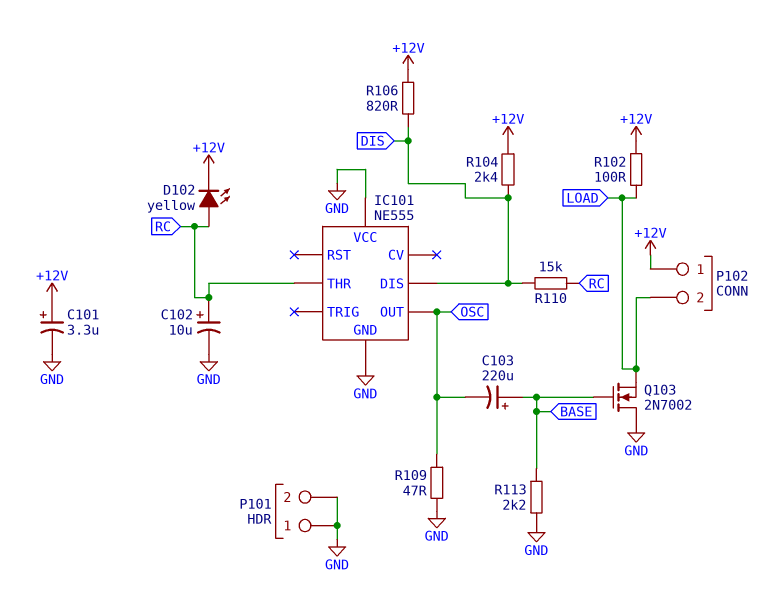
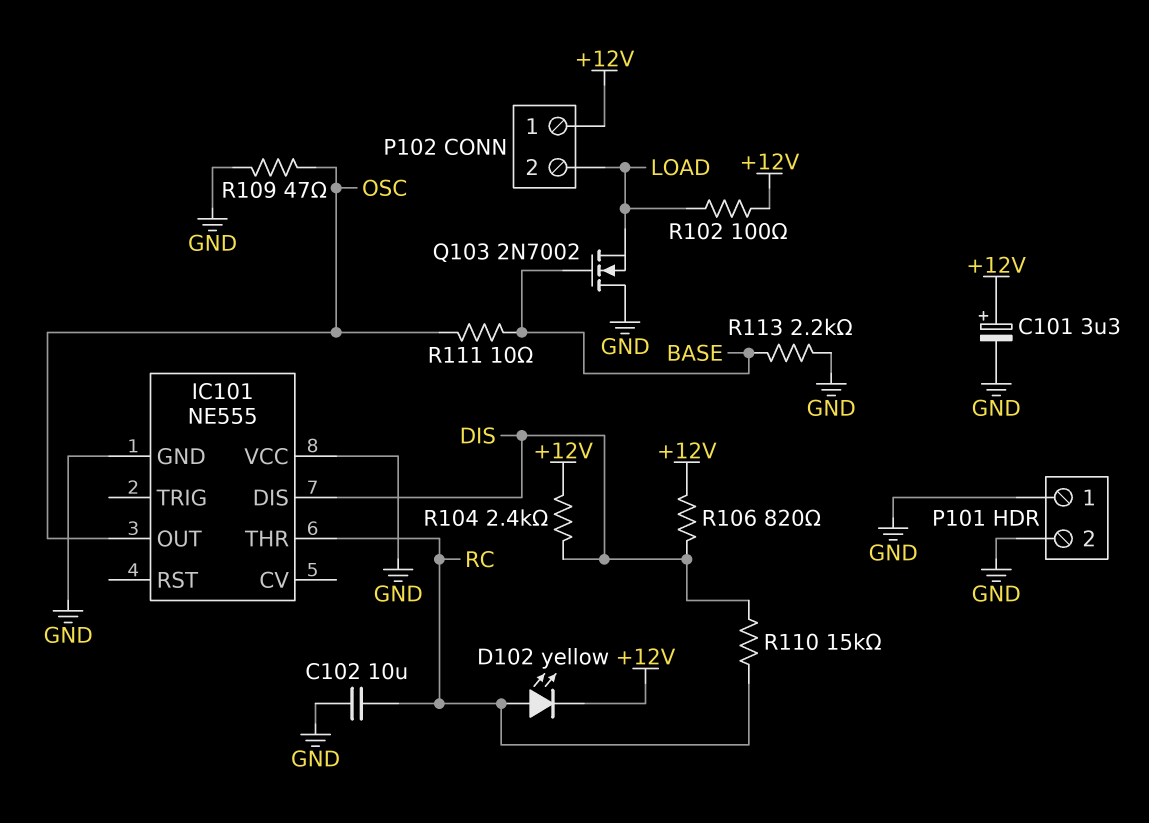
C102: 10uF (plus RC, minus GND) -> 10uF (GND, RC)
C103: 220uF (plus BASE, minus OSC) -> none
R111: none -> 10 (BASE, OSC)

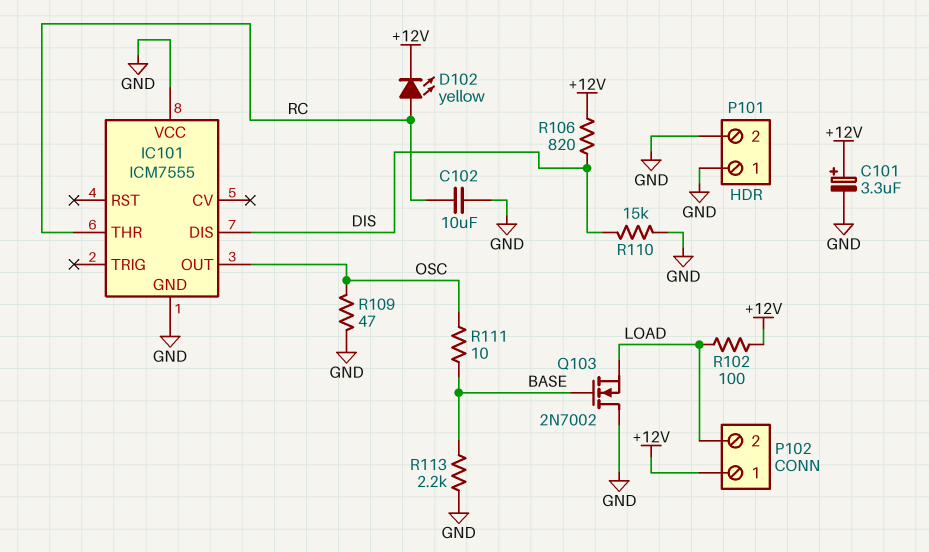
IC101: NE555 -> ICM7555
R104: 2.4k (+12V, DIS) -> none
R110: 15k (DIS, RC) -> 15k (DIS, GND)

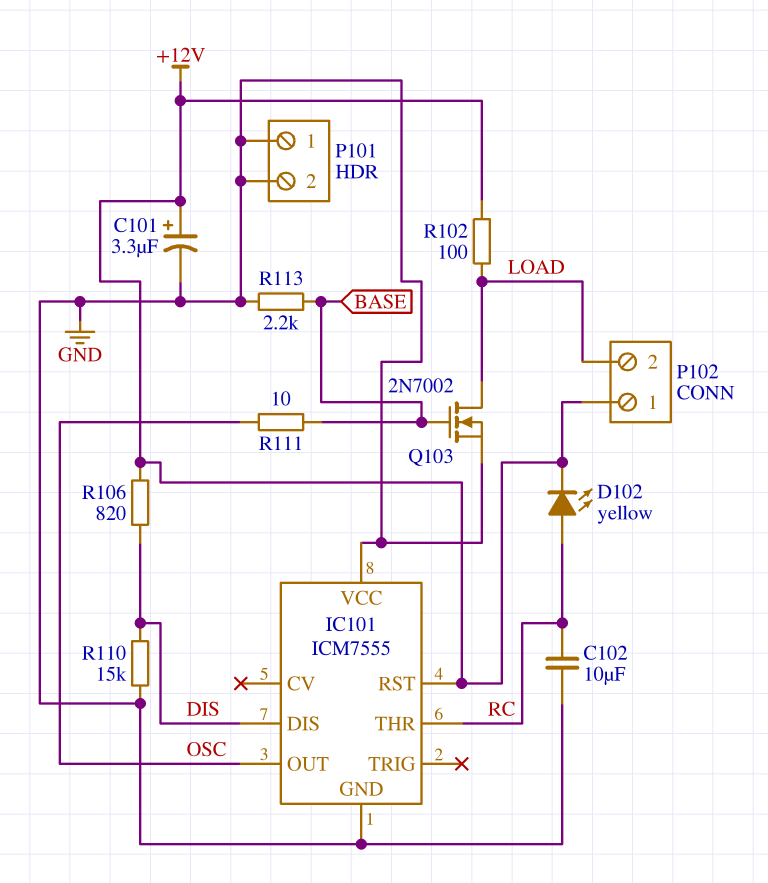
IC101 pin RST: none -> +12V
Q103: NMOS 2N7002 (G BASE, D GND, S LOAD) -> NMOS 2N7002 (G BASE, D LOAD, S GND)
R109: 47 (GND, OSC) -> none

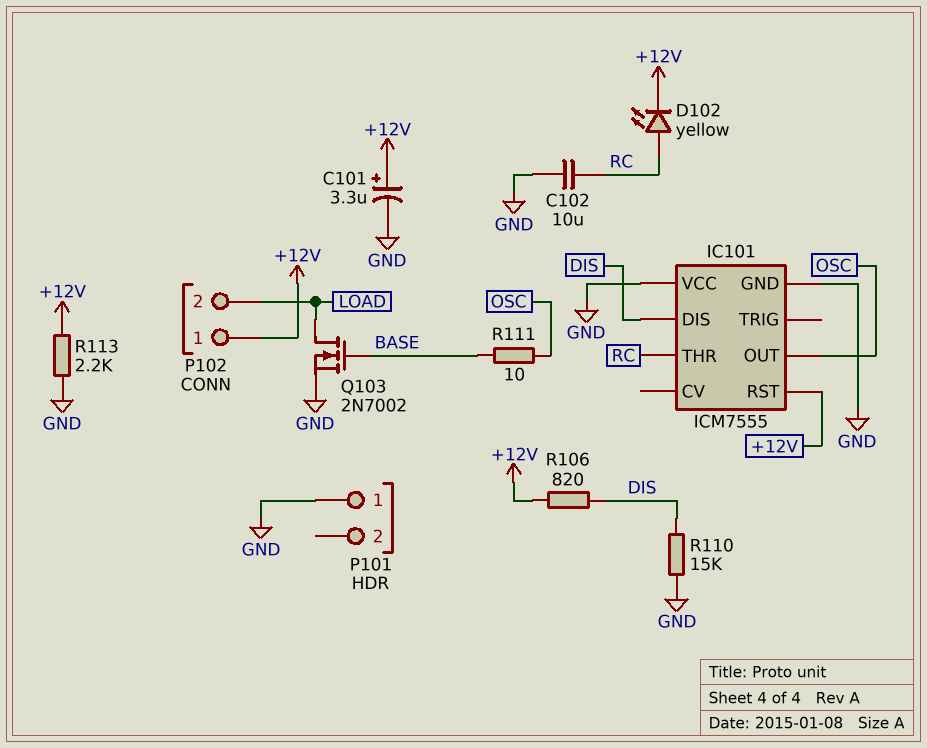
P101 pin 2: GND -> none
R102: 100 (+12V, LOAD) -> none
R113: 2.2k (BASE, GND) -> 2.2k (+12V, GND)

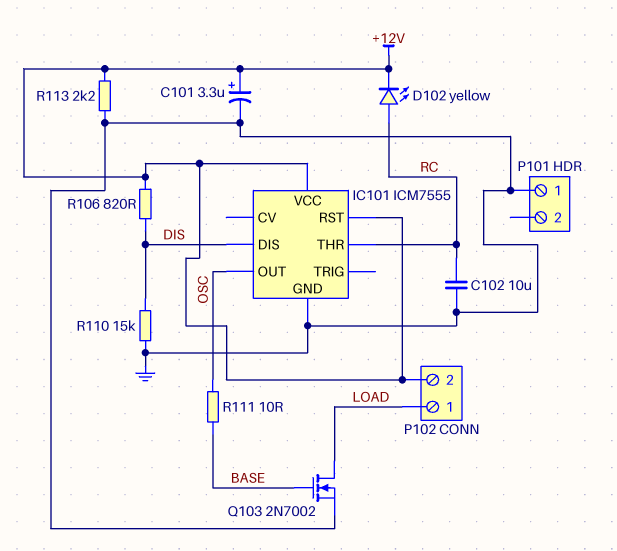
IC101 pin VCC: GND -> +12V
P102 pin 1: +12V -> LOAD
P102 pin 2: LOAD -> +12V

